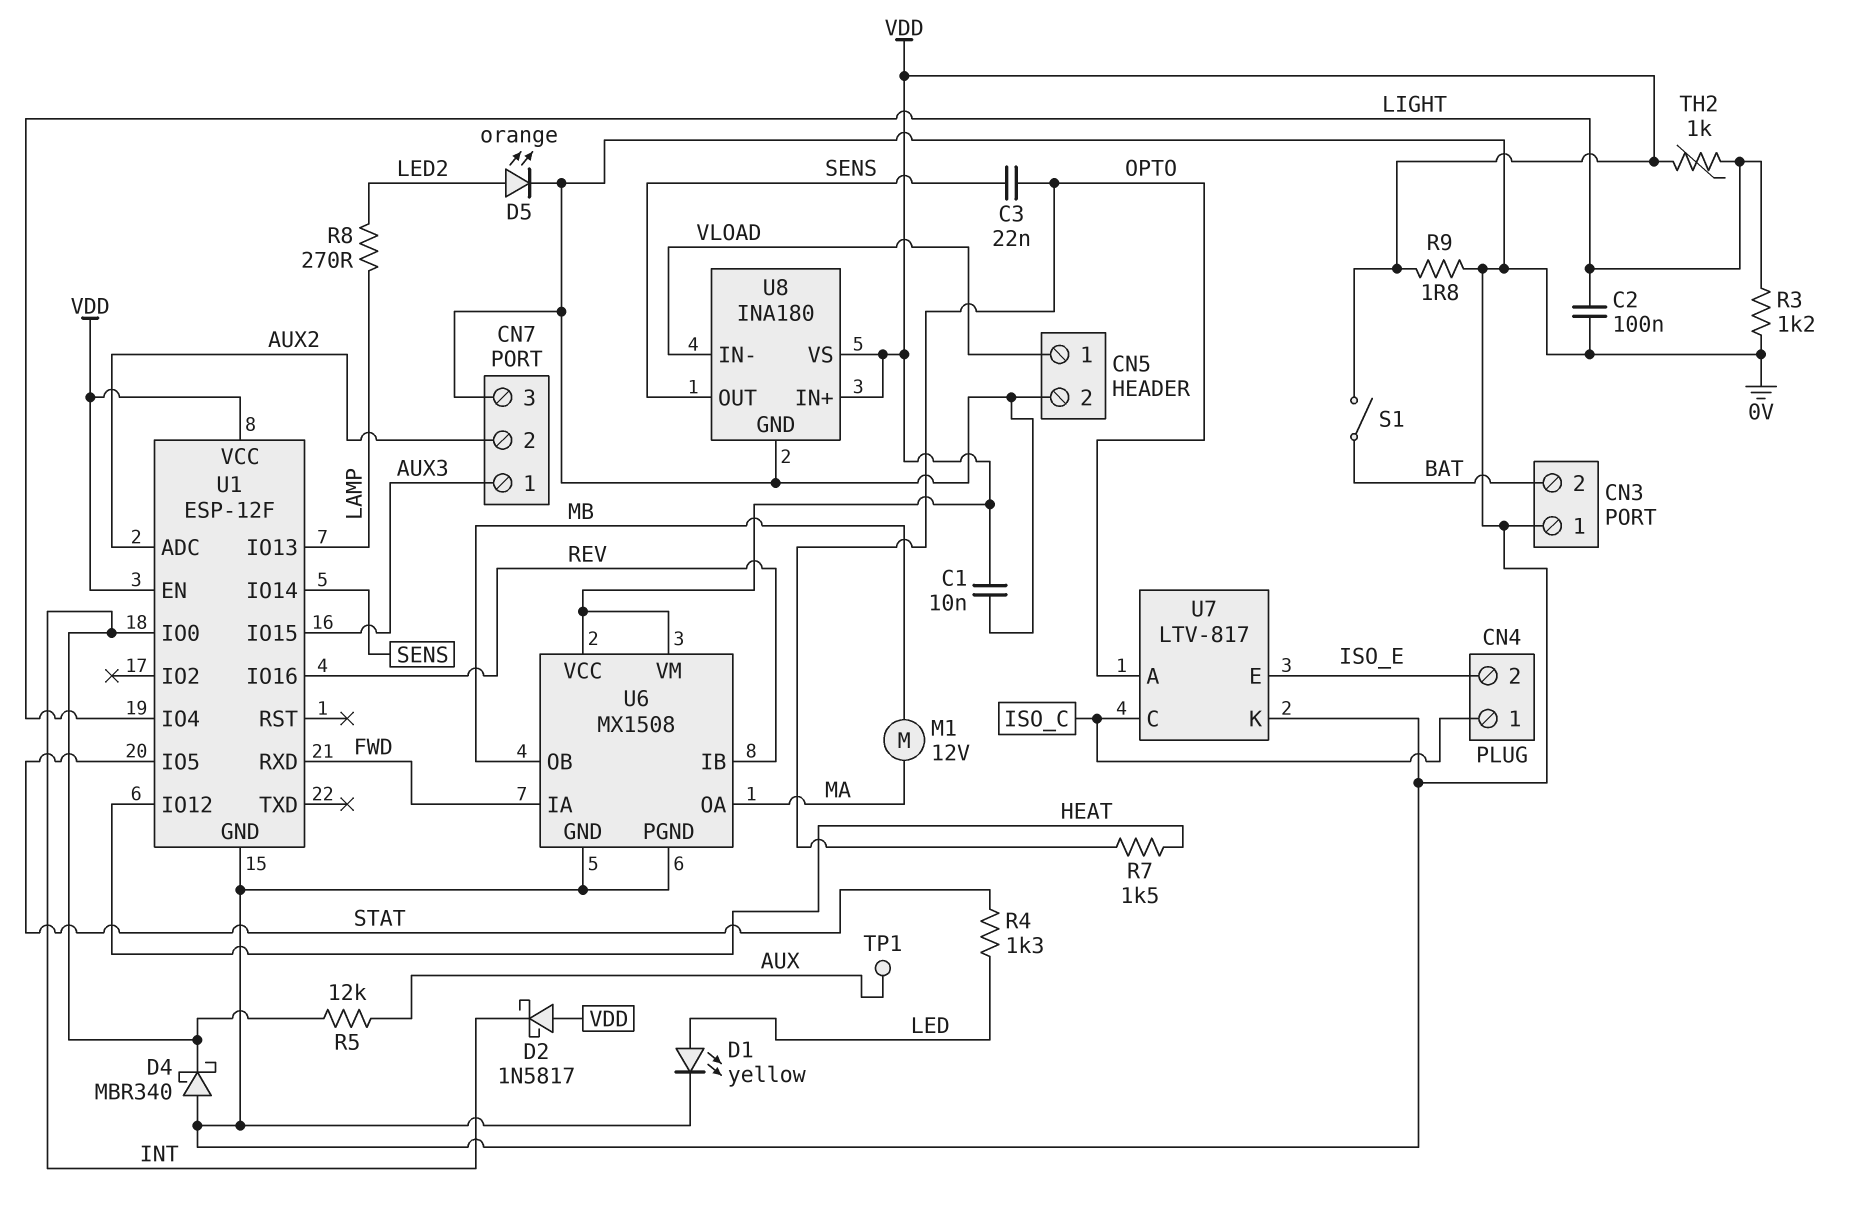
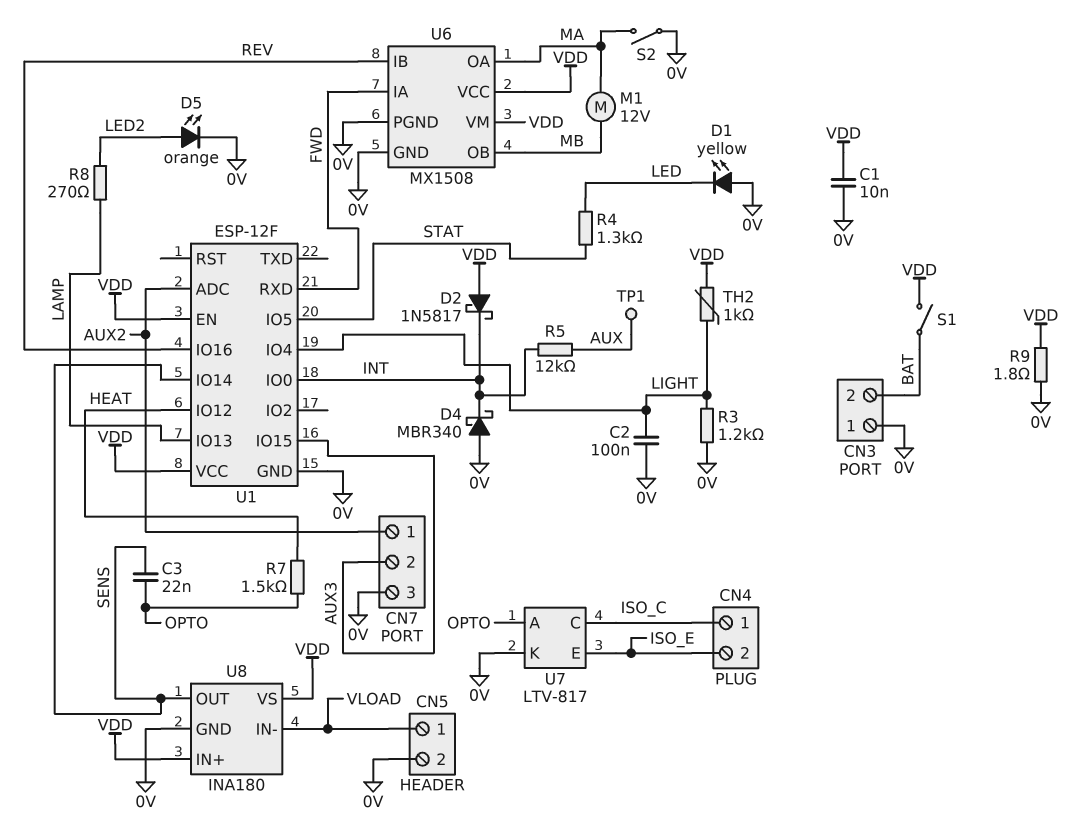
CN7 pin 1: AUX3 -> AUX2
CN7 pin 2: AUX2 -> AUX3
D1: LED yellow (A LED, K 0V) -> LED yellow (A 0V, K LED)
S2: none -> switch (0V, MA)

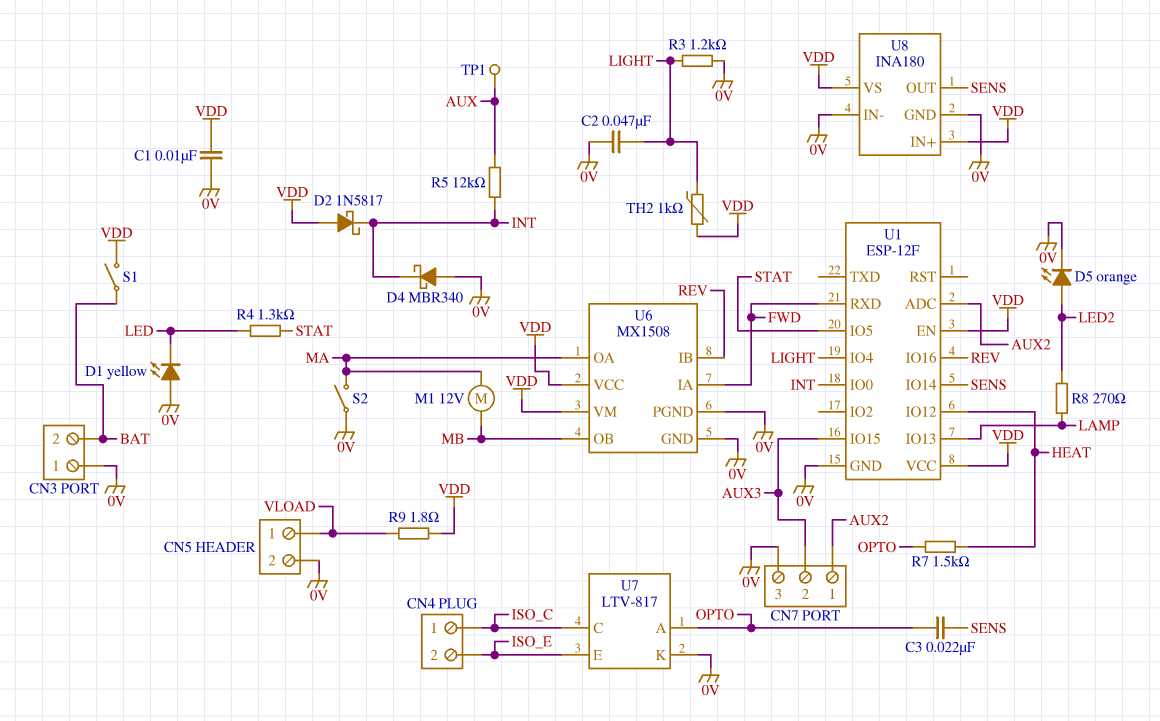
C2: 100nF (0V, LIGHT) -> 47nF (0V, LIGHT)
R9: 1.8 (0V, VDD) -> 1.8 (VDD, VLOAD)
U8 pin IN-: VLOAD -> 0V

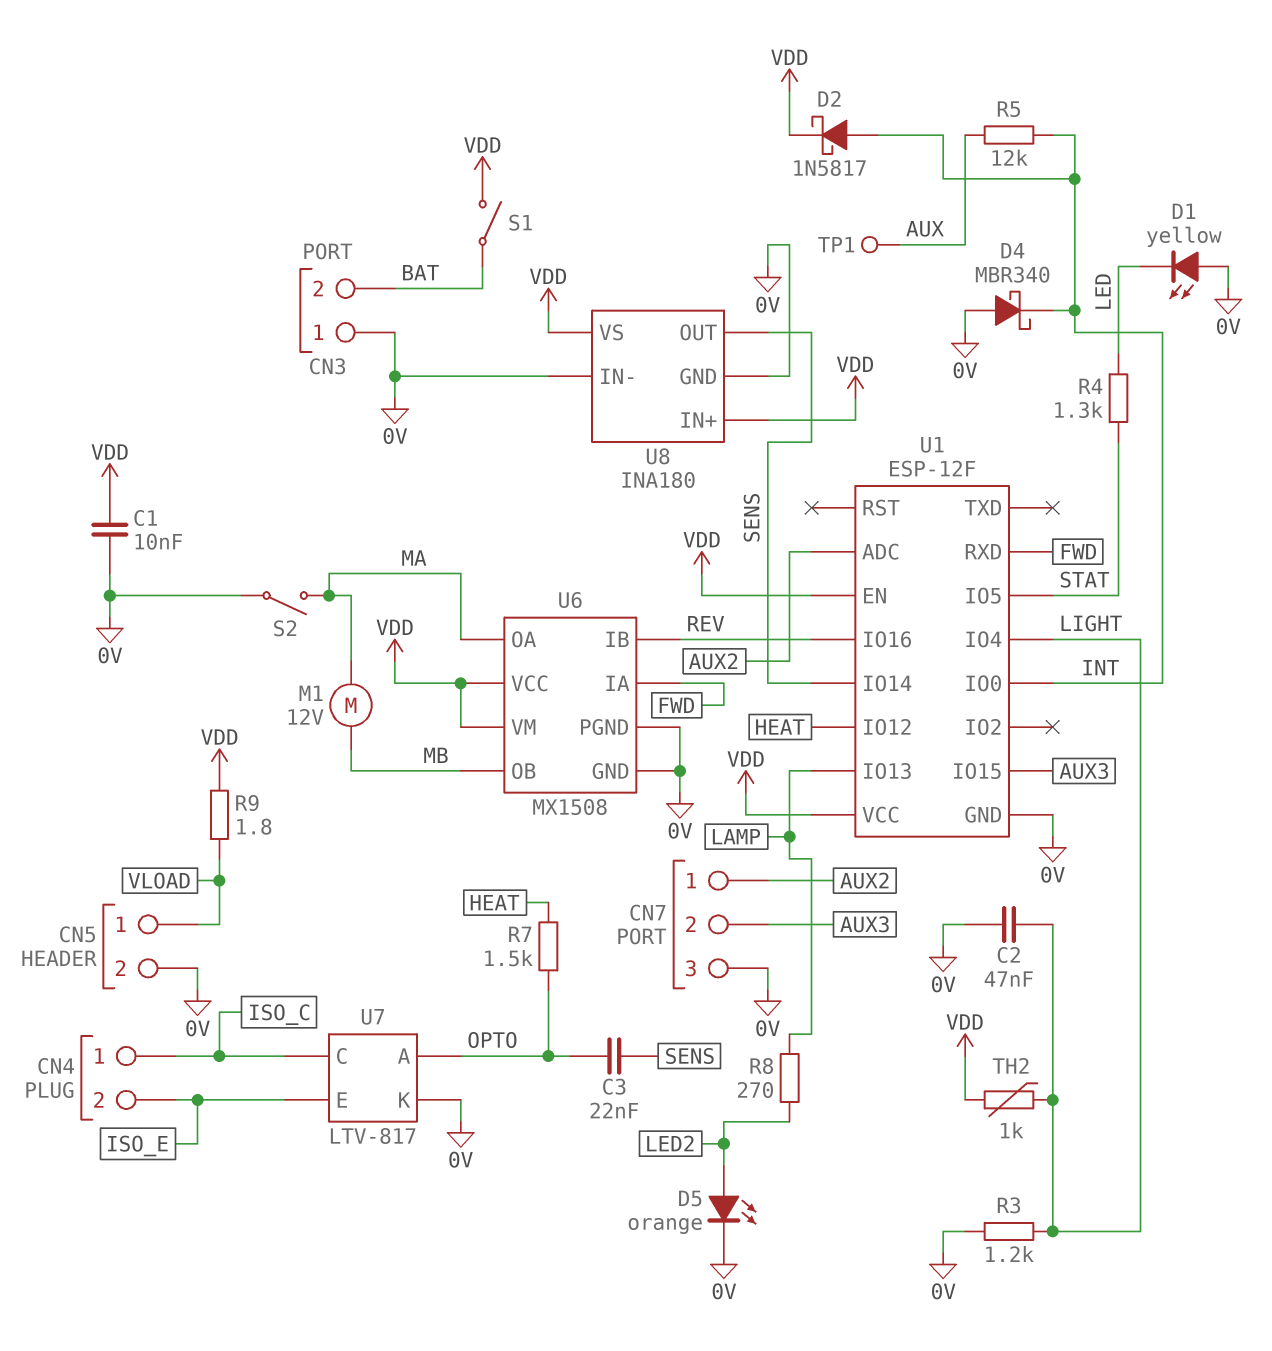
D2: schottky 1N5817 (A VDD, K INT) -> schottky 1N5817 (A INT, K VDD)

